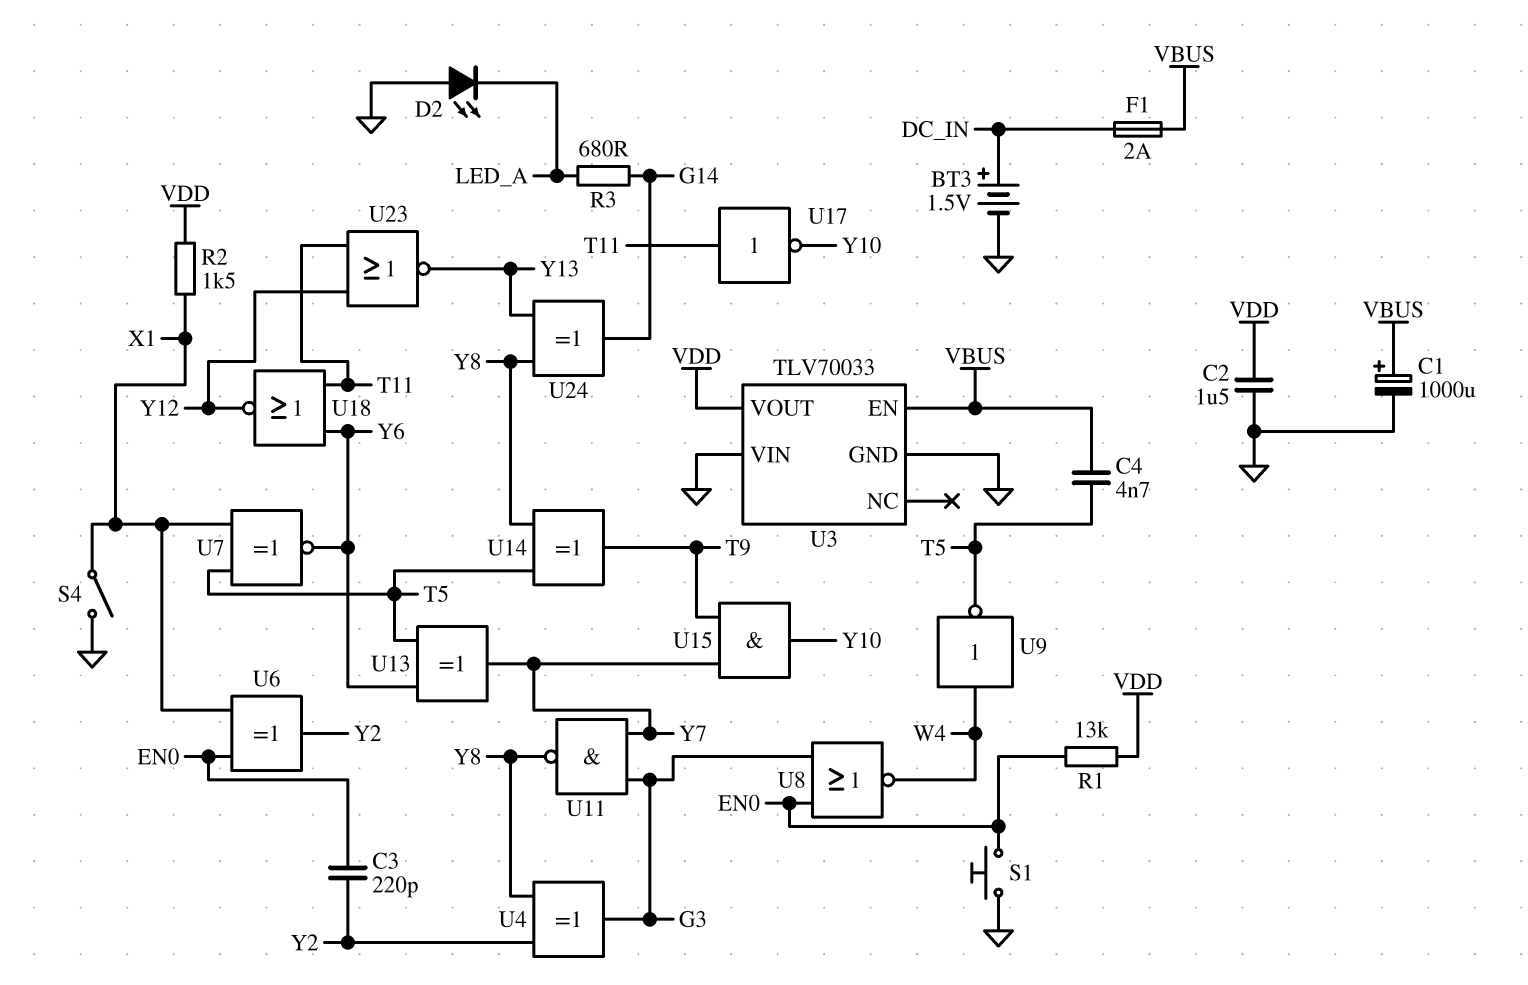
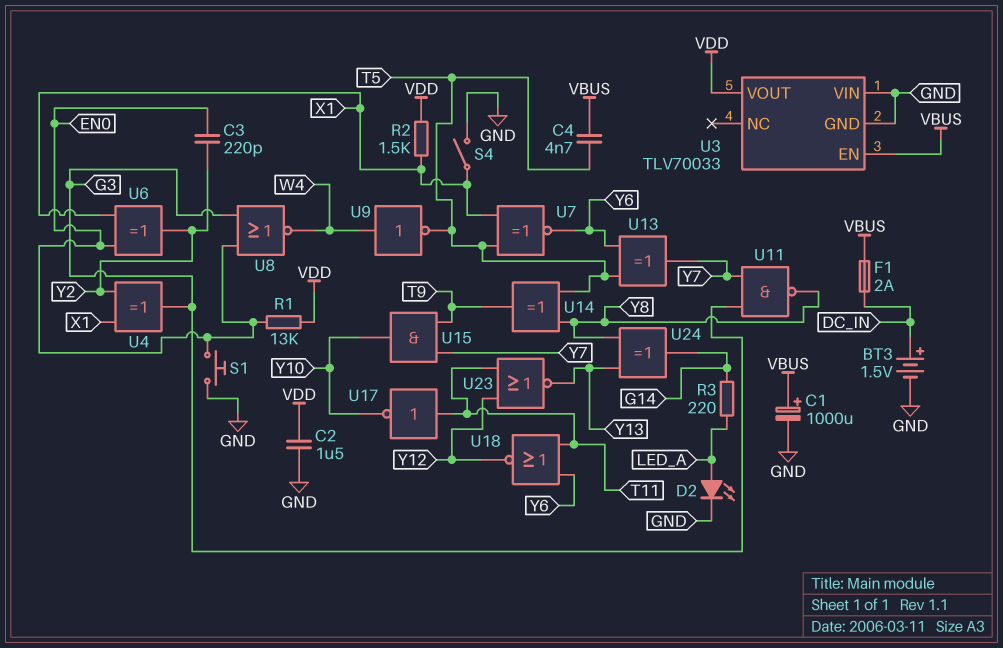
D2: LED (A GND, K LED_A) -> LED (A LED_A, K GND)
R3: 680 (G14, LED_A) -> 220 (G14, LED_A)
U4: XOR (in Y2, in Y8, out G3) -> XOR (in X1, in Y2, out G3)

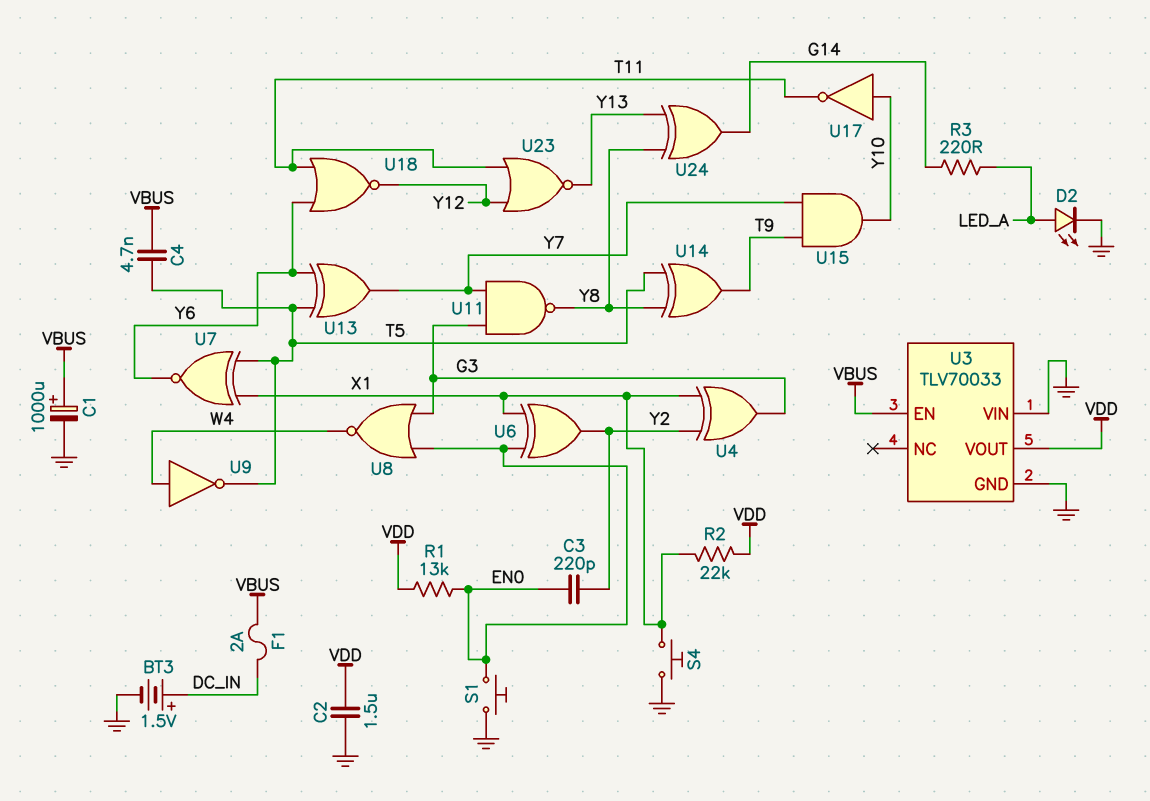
R2: 1.5k (VDD, X1) -> 22k (VDD, X1)
S4: switch (GND, X1) -> button (GND, X1)
U17: NOT (in T11, out Y10) -> NOT (in Y10, out T11)

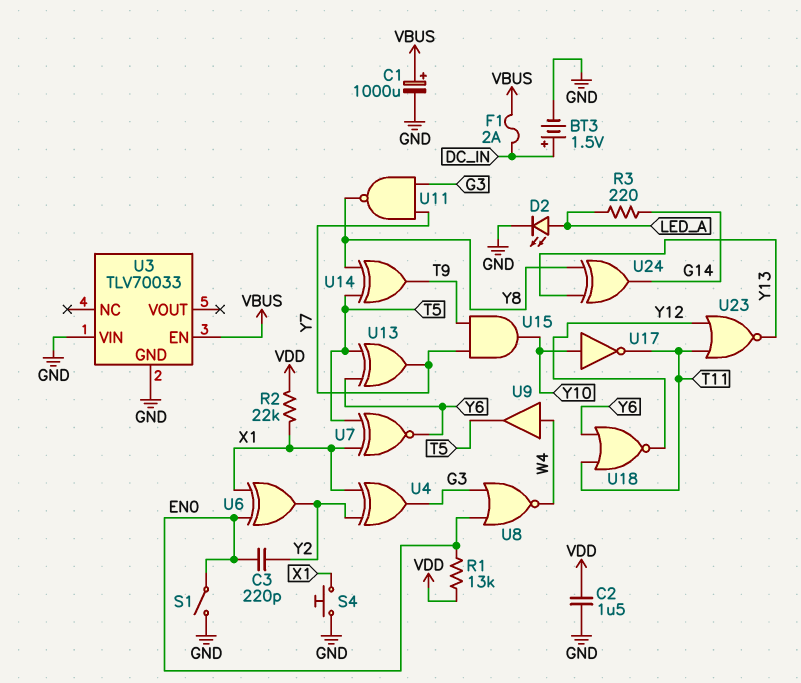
C4: 4.7nF (T5, VBUS) -> none
S1: button (EN0, GND) -> switch (EN0, GND)
U3 pin VOUT: VDD -> none
U9: NOT (in W4, out T5) -> buffer (in W4, out T5)

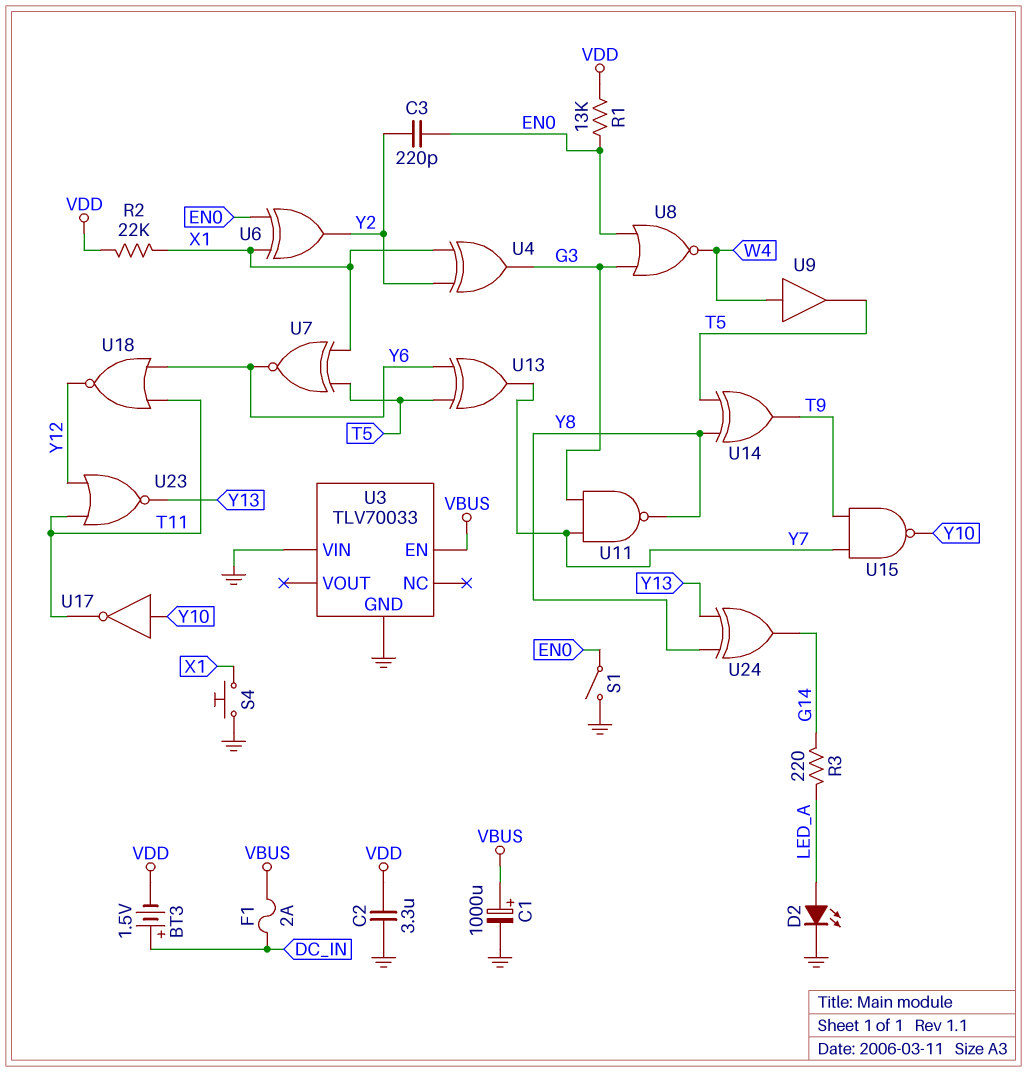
BT3: 1.5V (plus DC_IN, minus GND) -> 1.5V (plus DC_IN, minus VDD)
C2: 1.5uF (GND, VDD) -> 3.3uF (GND, VDD)
U15: AND (in T9, in Y7, out Y10) -> NAND (in T9, in Y7, out Y10)

